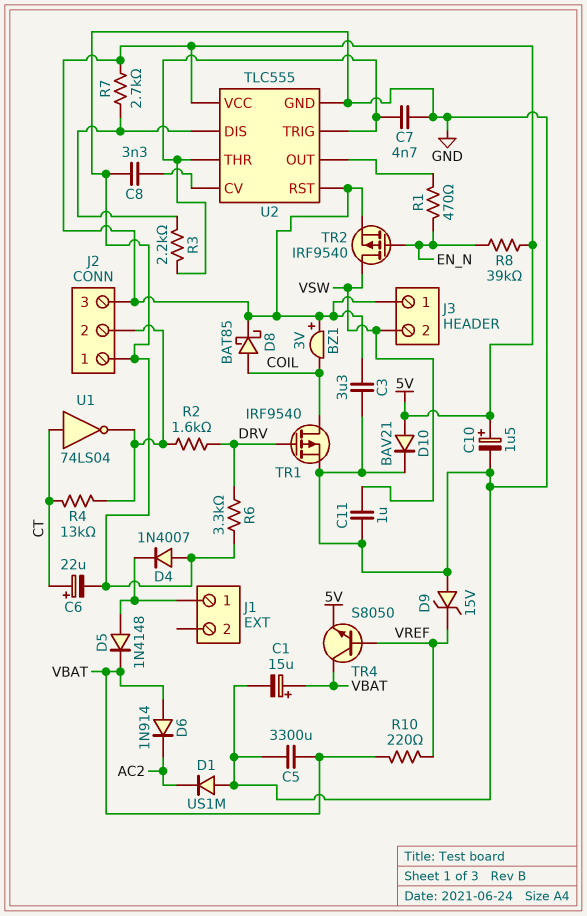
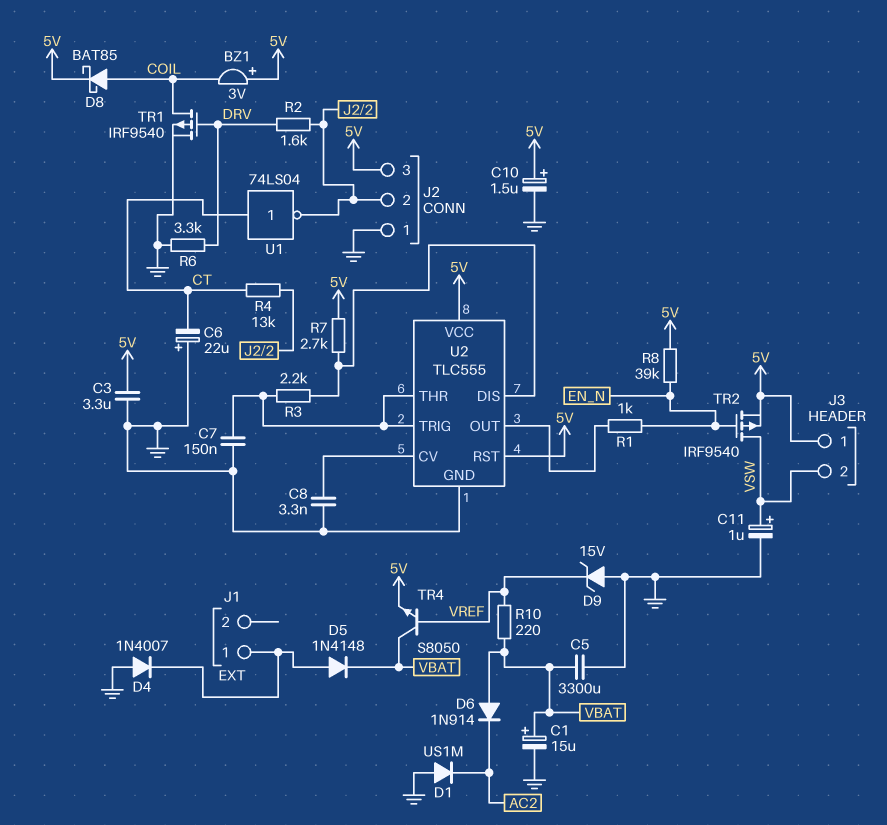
C6: 22uF (plus CT, minus GND) -> 22uF (plus GND, minus CT)
C7: 4.7nF (GND, U2/THR) -> 150nF (GND, U2/THR)
C11: 1uF (GND, VSW) -> 1uF (plus VSW, minus GND)
D10: diode BAV21 (A 5V, K GND) -> none
R1: 470 (EN_N, U2/OUT) -> 1k (EN_N, U2/OUT)

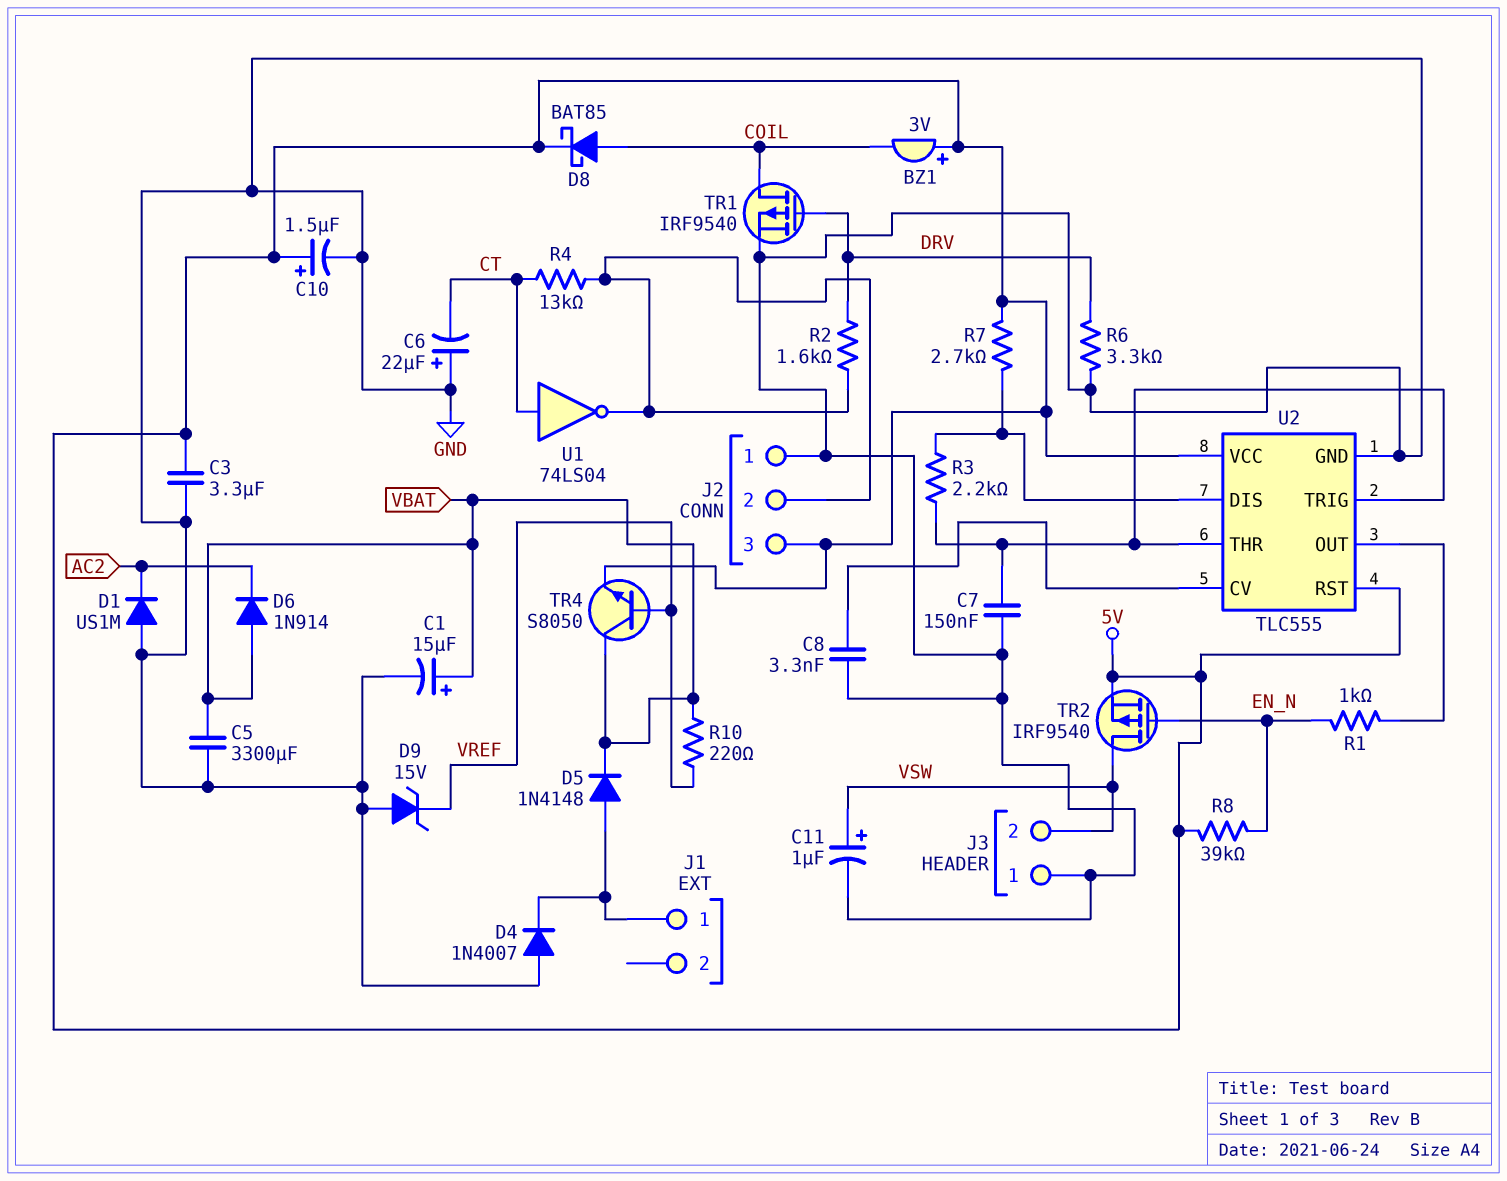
J3 pin 1: 5V -> GND

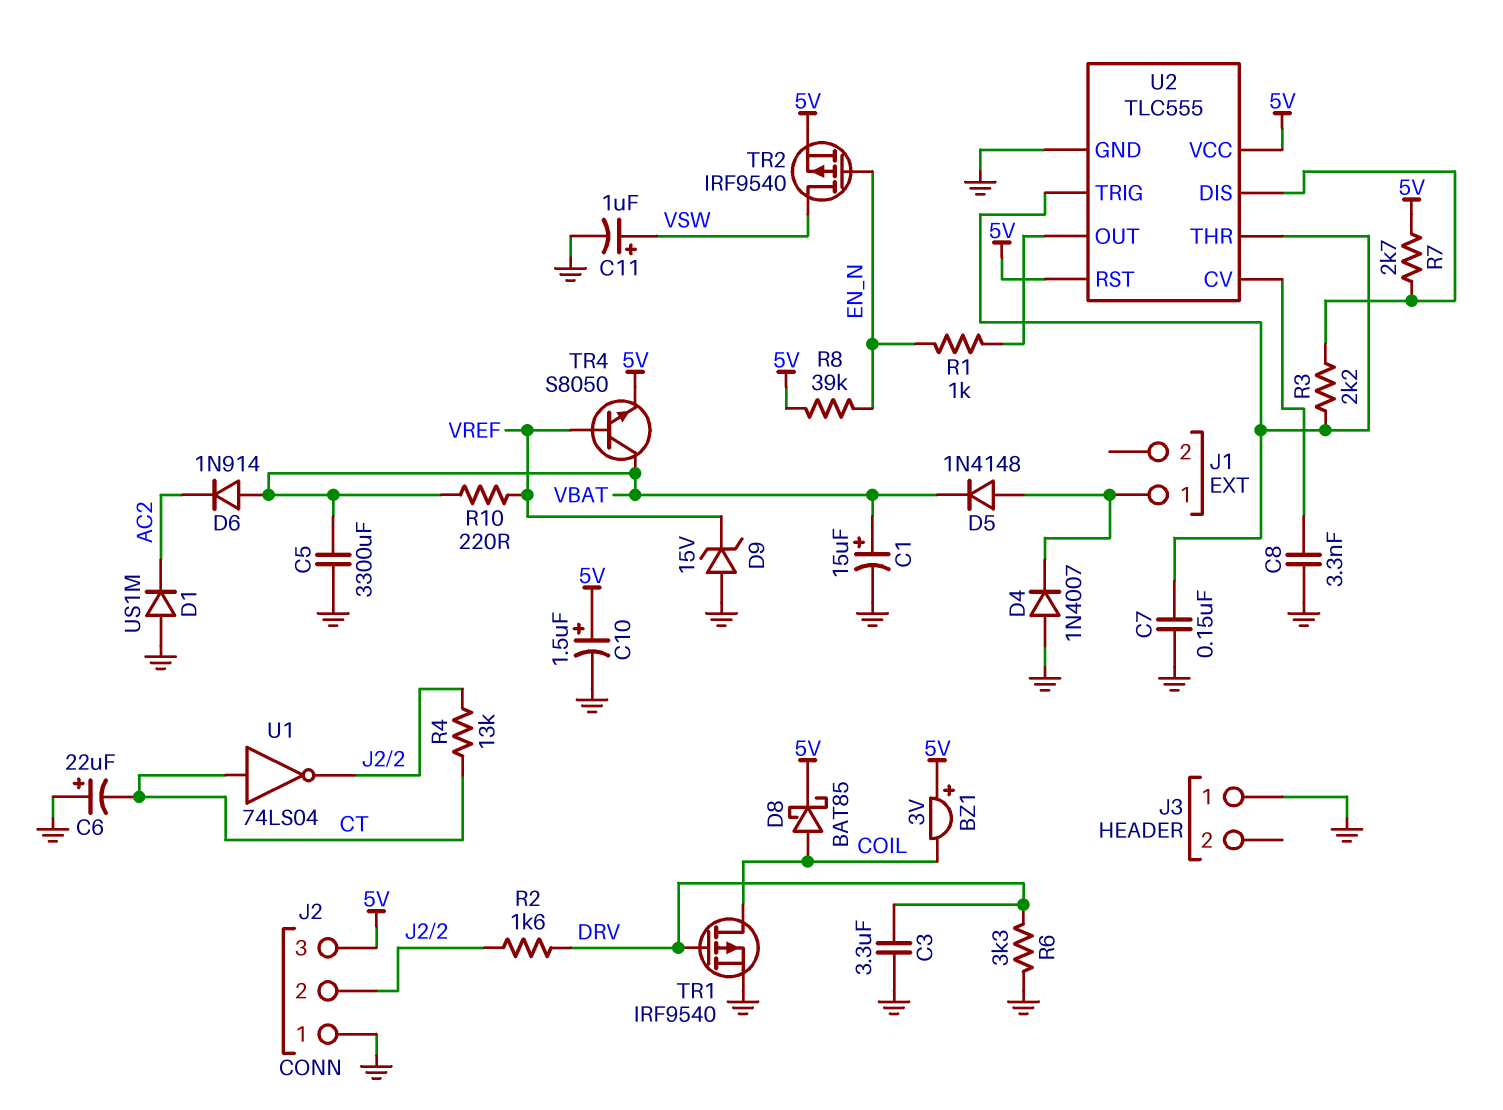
C3: 3.3uF (5V, GND) -> 3.3uF (DRV, GND)
J3 pin 2: VSW -> none

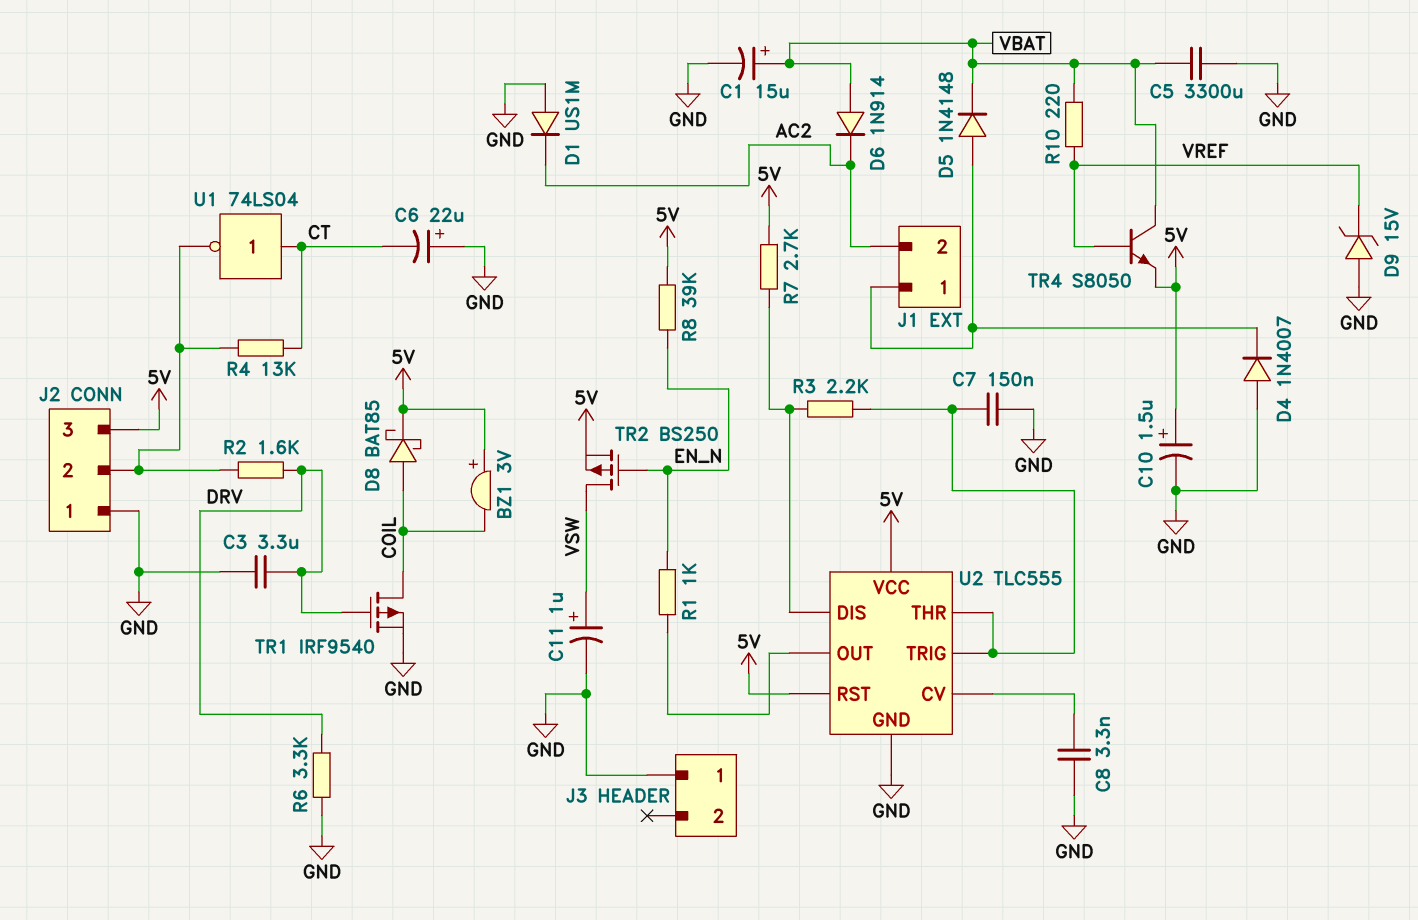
J1 pin 2: none -> AC2
TR2: PMOS IRF9540 (G EN_N, D VSW, S 5V) -> PMOS BS250 (G EN_N, D VSW, S 5V)

